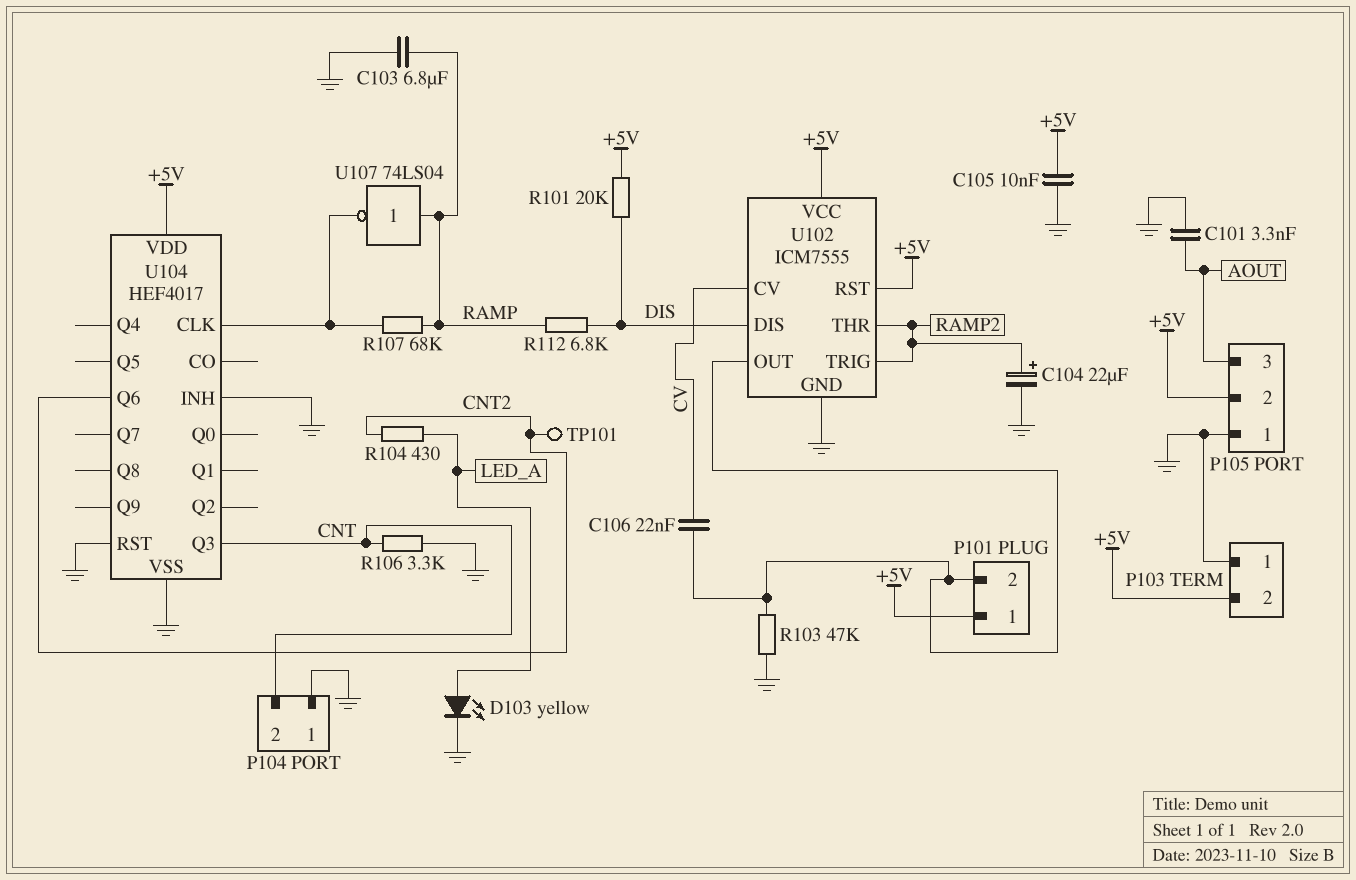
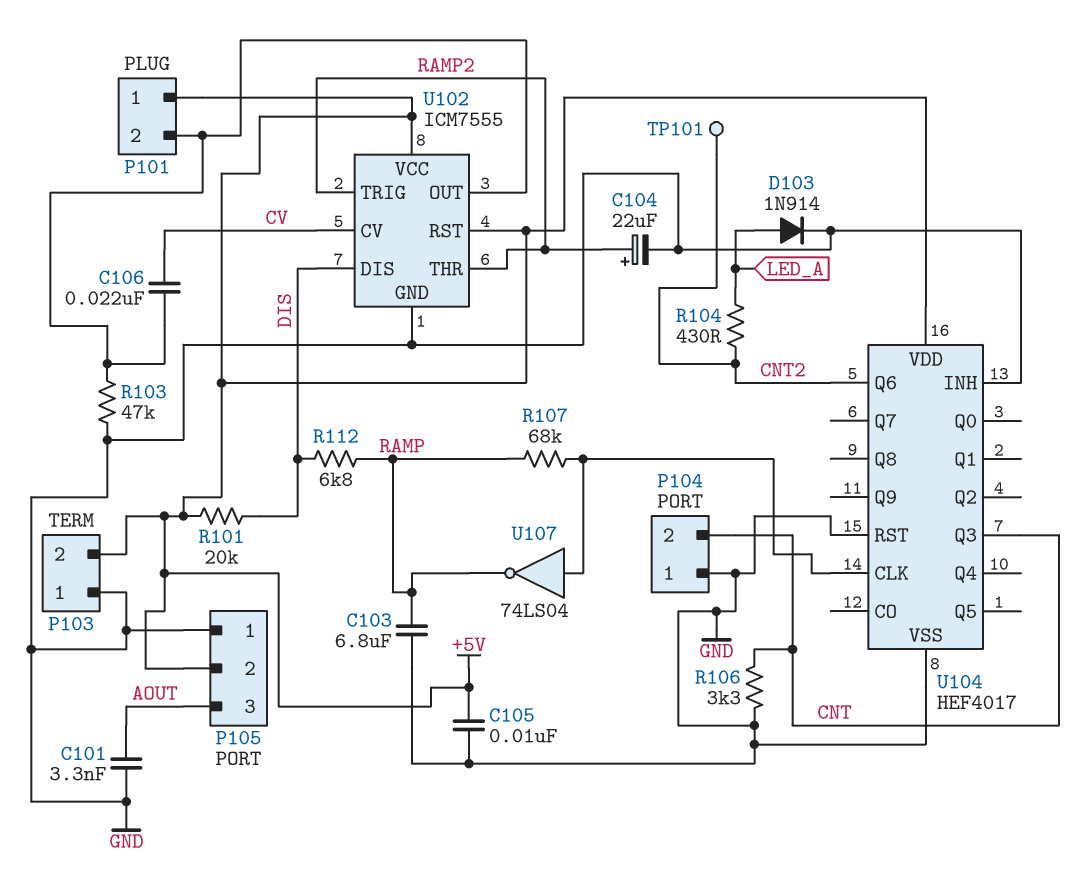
D103: LED yellow (A LED_A, K GND) -> diode 1N914 (A LED_A, K GND)
U107: NOT 74LS04 (in RAMP, out U104/CLK) -> NOT 74LS04 (in U104/CLK, out RAMP)

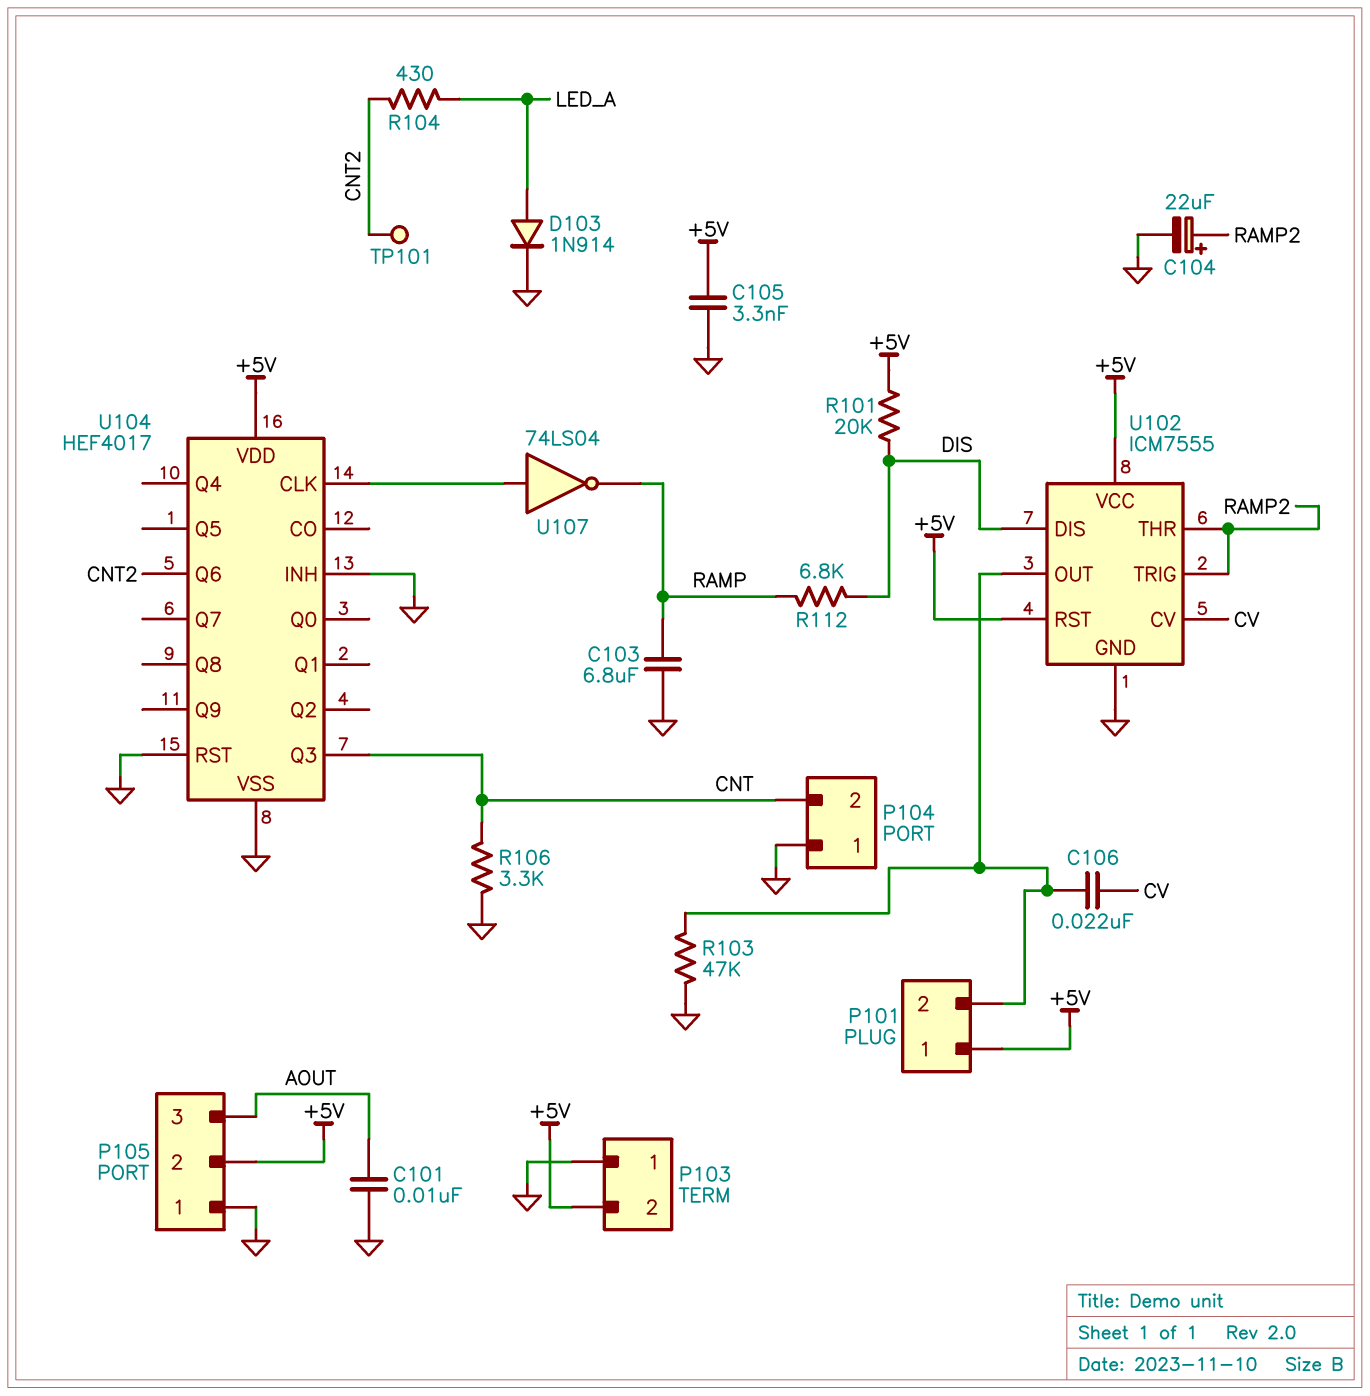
C101: 3.3nF (AOUT, GND) -> 10nF (AOUT, GND)
C105: 10nF (+5V, GND) -> 3.3nF (+5V, GND)
R107: 68k (RAMP, U104/CLK) -> none

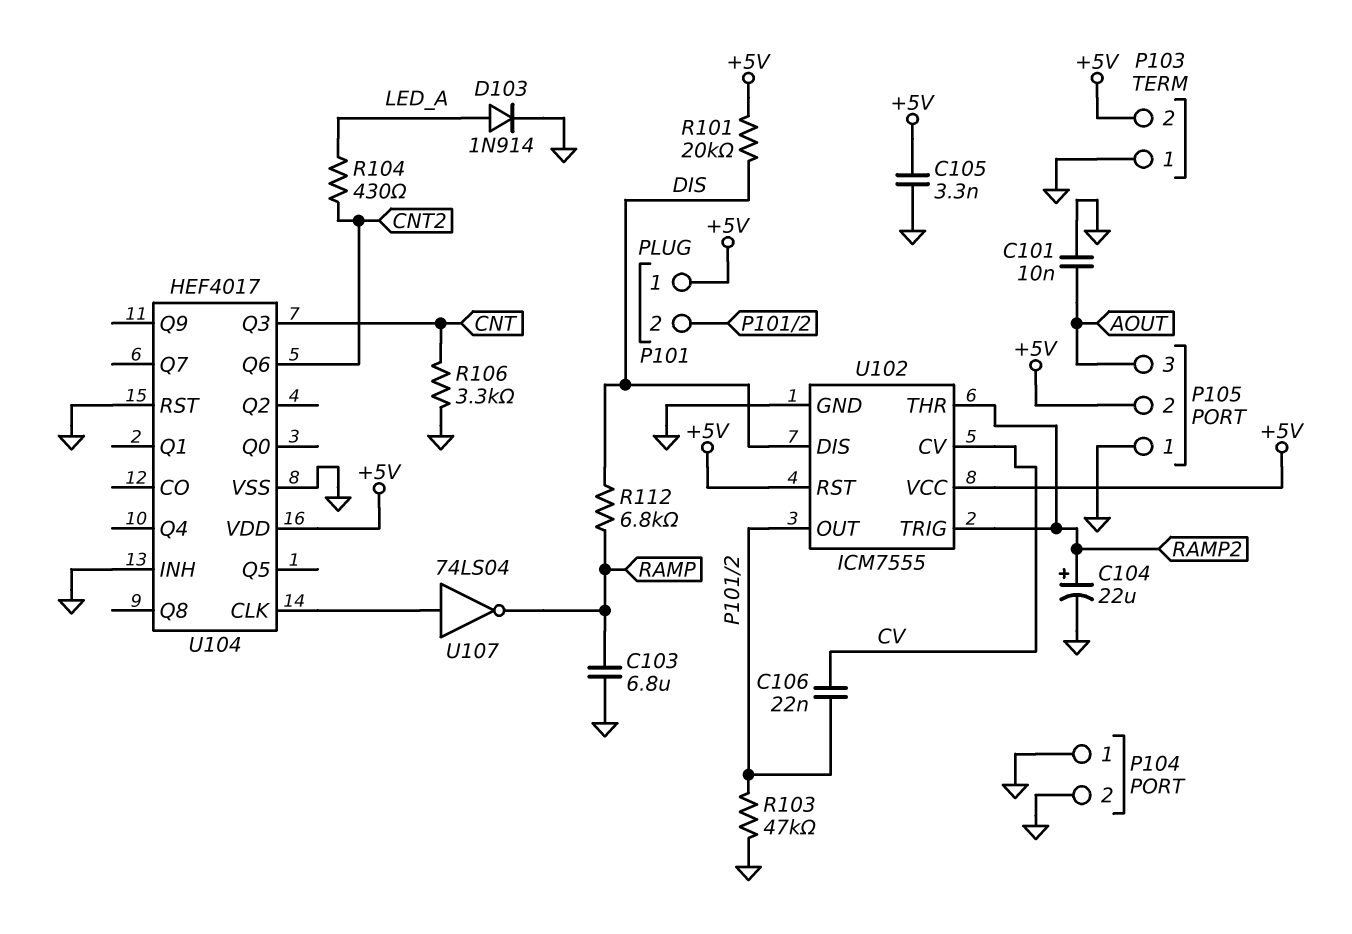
P104 pin 2: CNT -> GND
TP101: test point (CNT2) -> none

